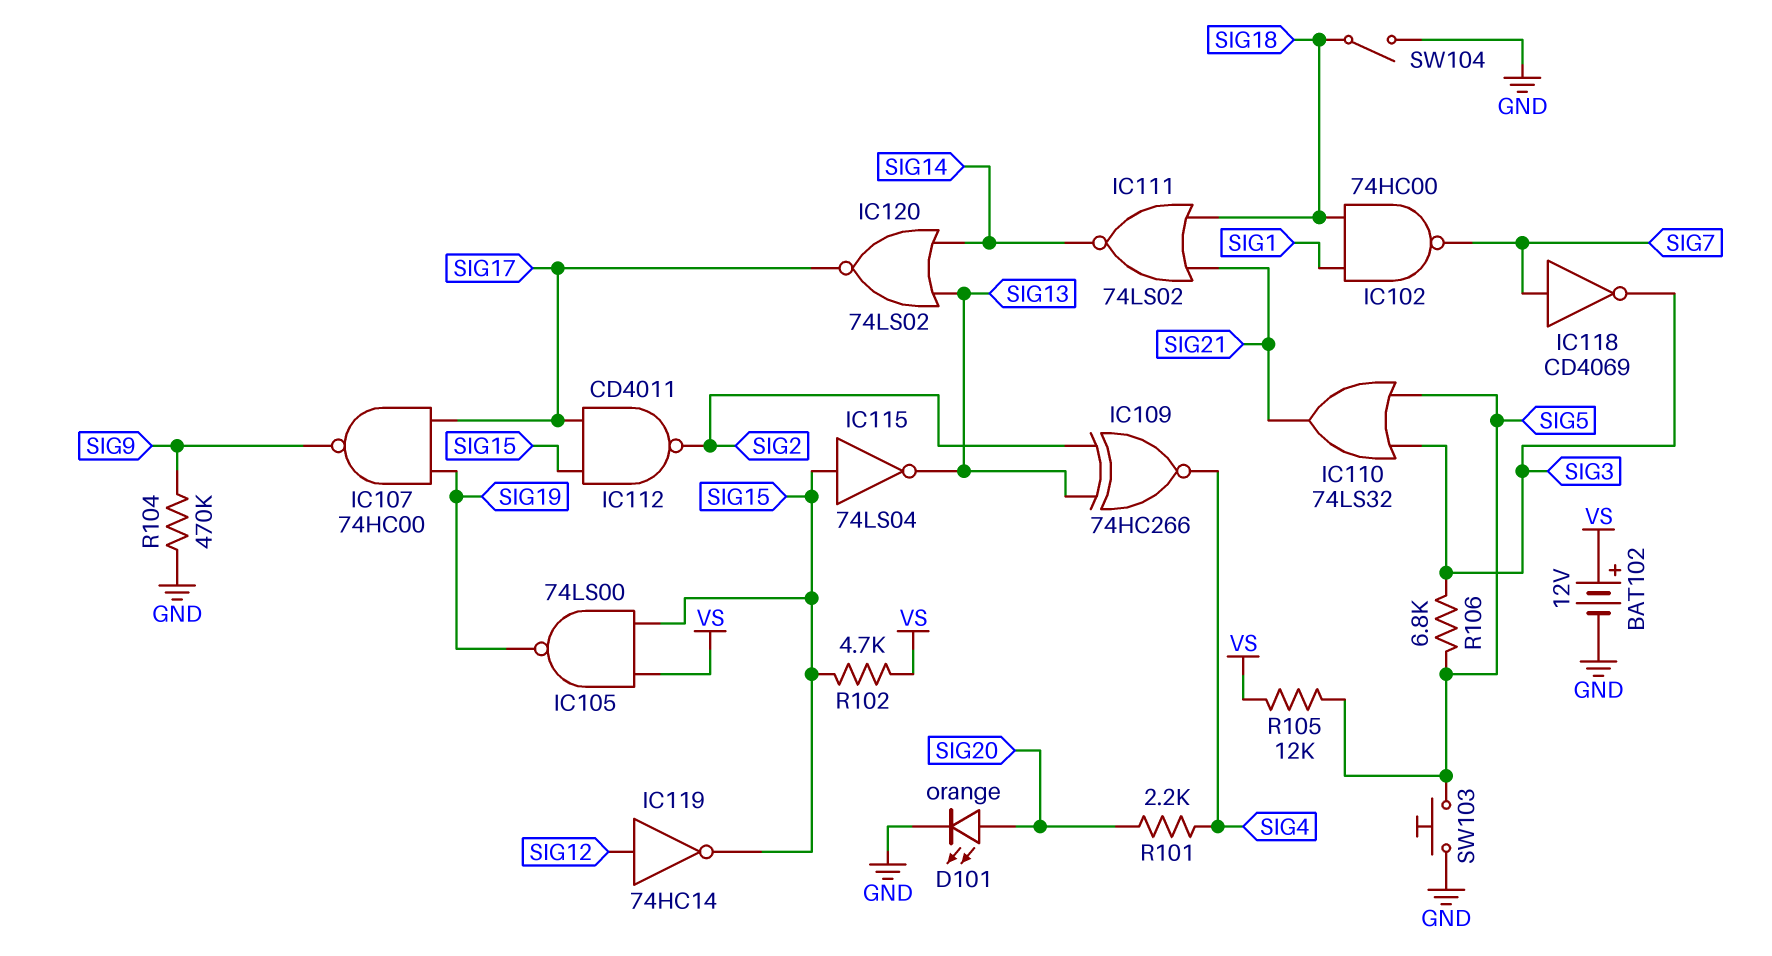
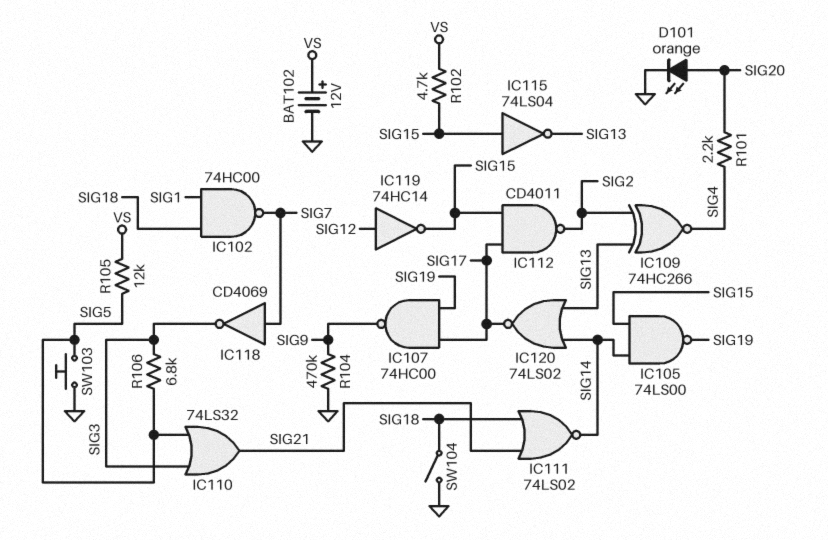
IC105: NAND 74LS00 (in SIG15, in VS, out SIG19) -> NAND 74LS00 (in SIG14, in SIG15, out SIG19)

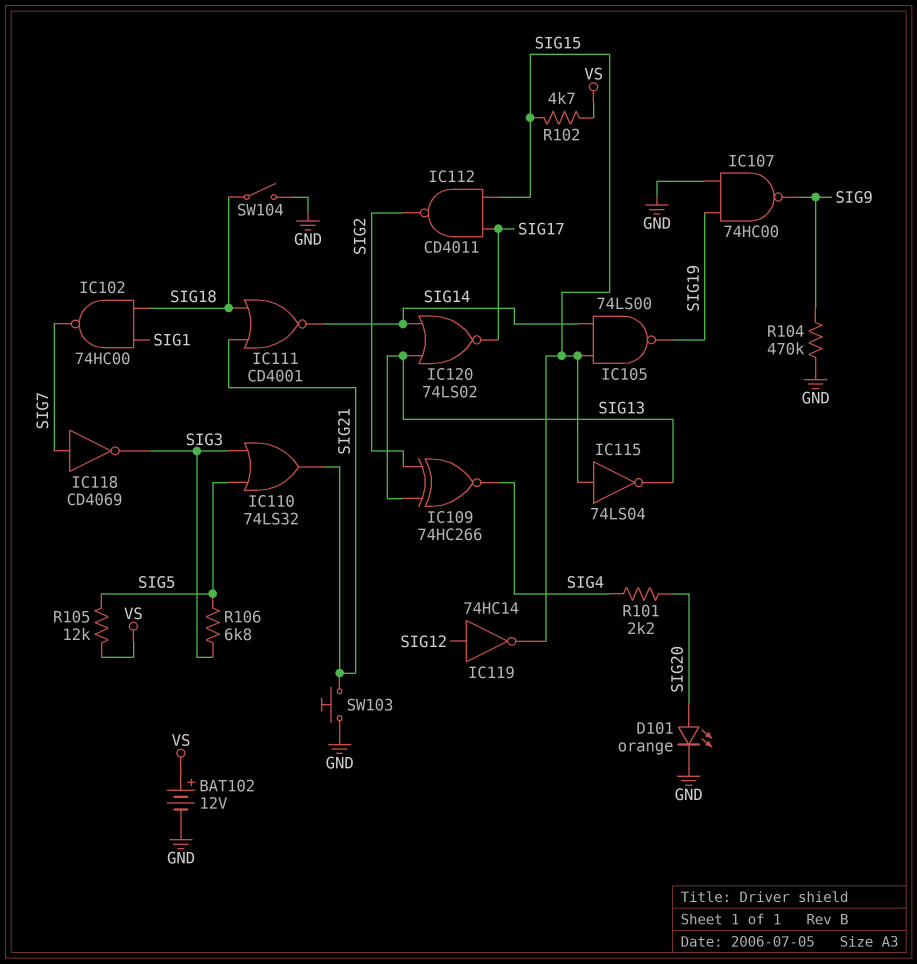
IC107: NAND 74HC00 (in SIG17, in SIG19, out SIG9) -> NAND 74HC00 (in GND, in SIG19, out SIG9)
IC111: NOR 74LS02 (in SIG18, in SIG21, out SIG14) -> NOR CD4001 (in SIG18, in SIG21, out SIG14)
SW103: button (GND, SIG5) -> button (GND, SIG21)

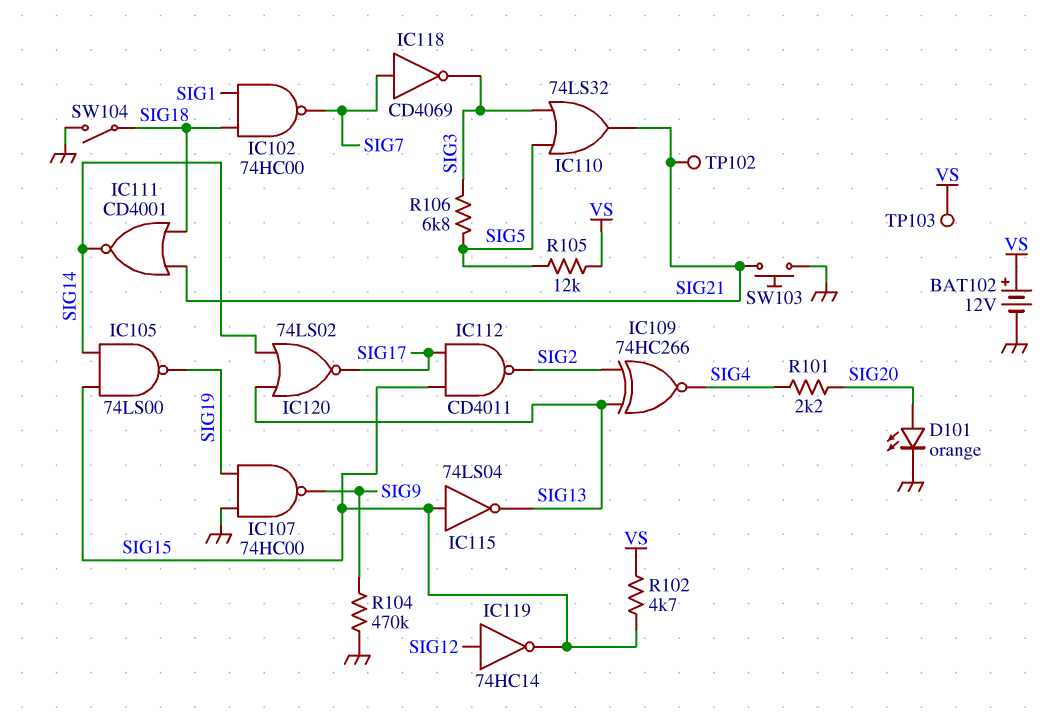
TP102: none -> test point (SIG21)
TP103: none -> test point (VS)

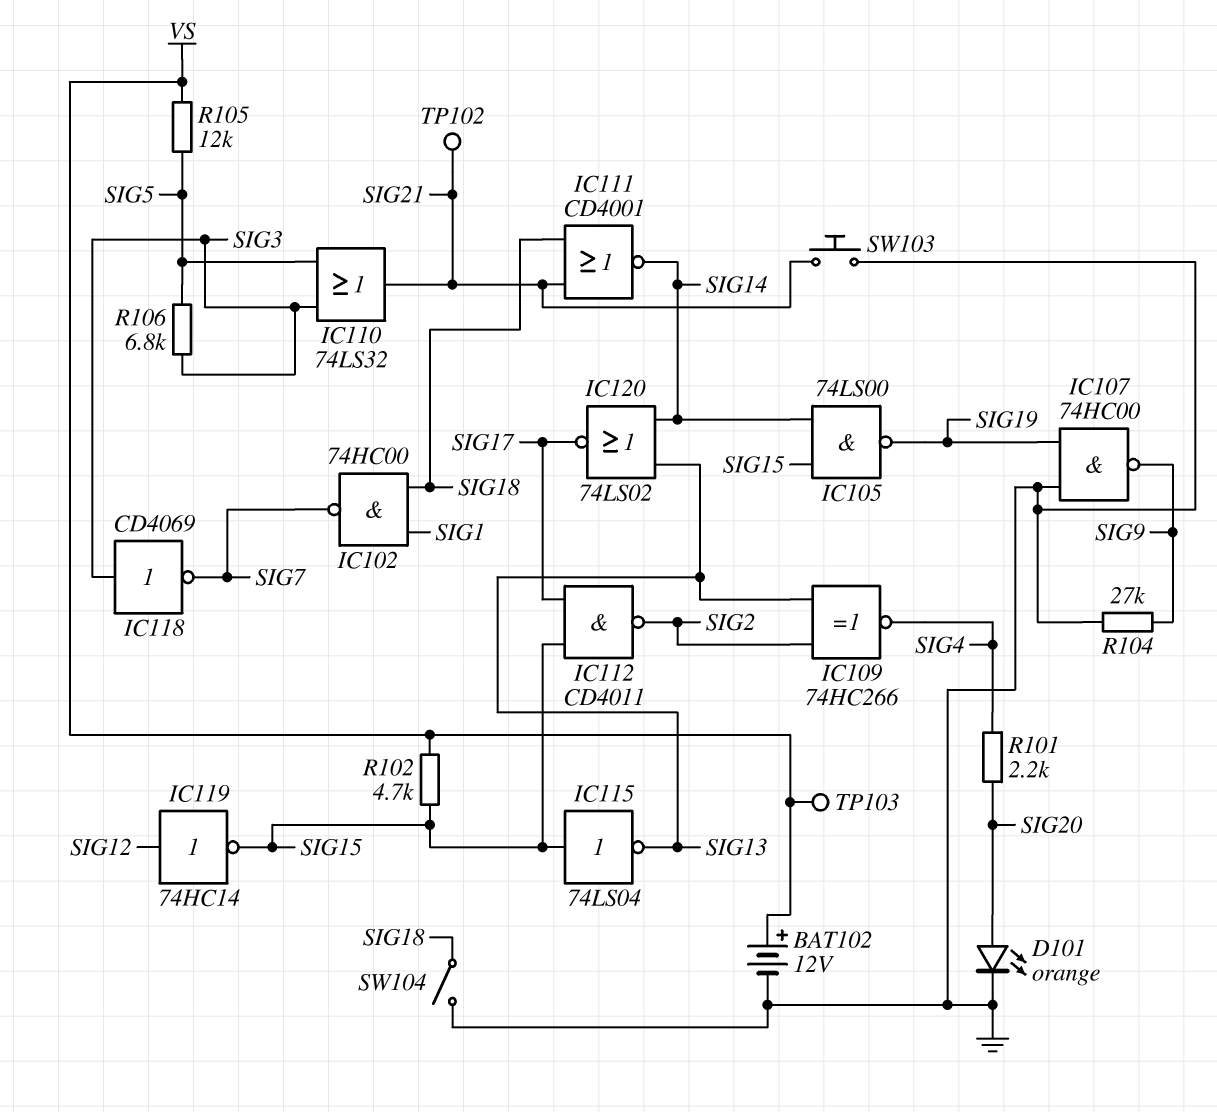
IC118: NOT CD4069 (in SIG7, out SIG3) -> NOT CD4069 (in SIG3, out SIG7)
R104: 470k (GND, SIG9) -> 27k (GND, SIG9)

